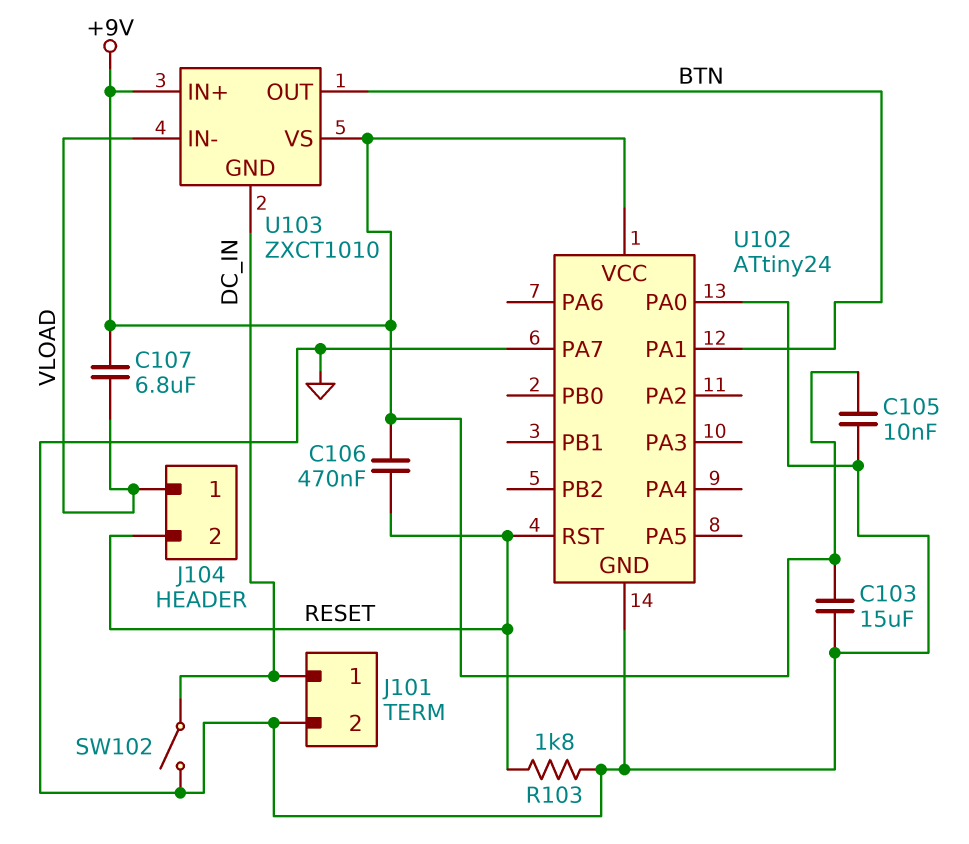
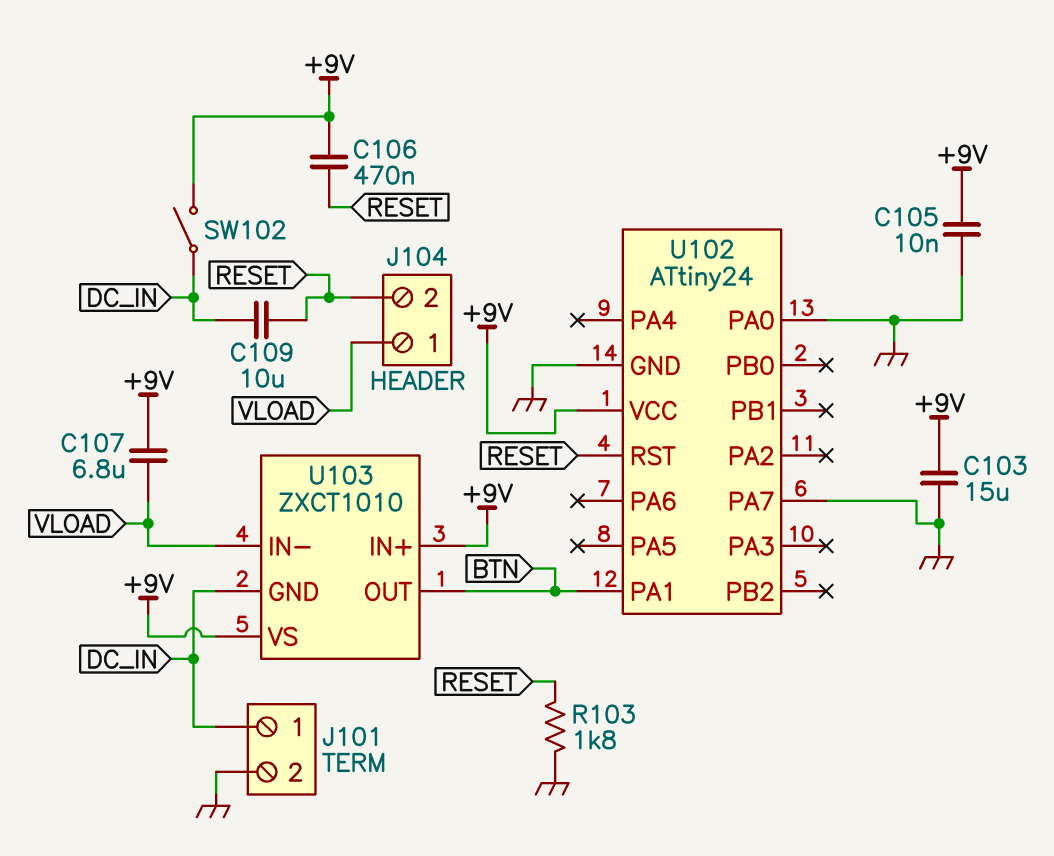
C109: none -> 10uF (DC_IN, RESET)
SW102: switch (DC_IN, GND) -> switch (+9V, DC_IN)

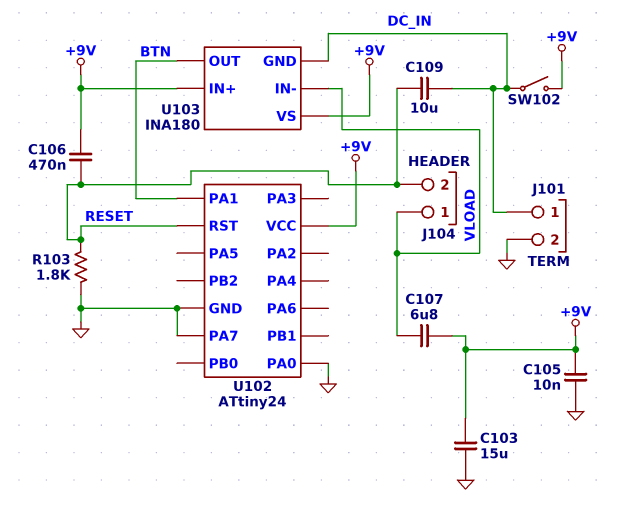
U103: ZXCT1010 -> INA180

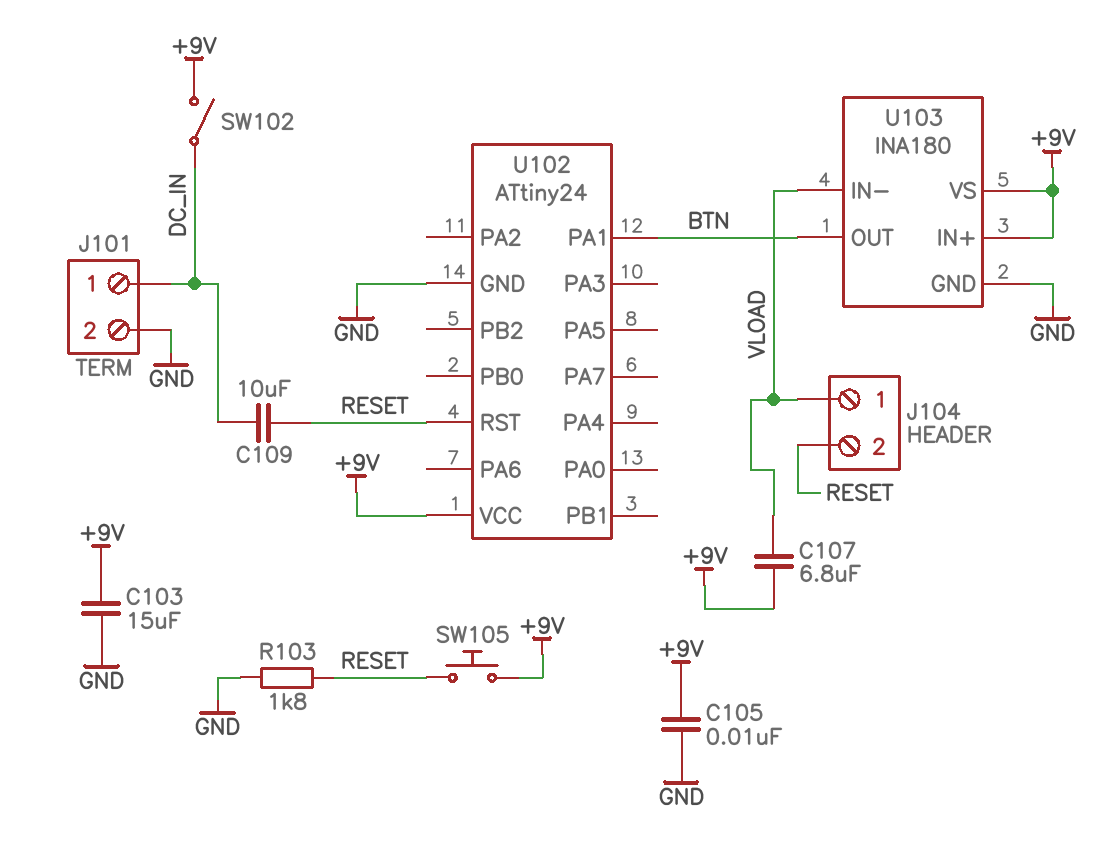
C106: 470nF (+9V, RESET) -> none
SW105: none -> button (+9V, RESET)
U102 pin PA0: GND -> none
U102 pin PA7: GND -> none
U103 pin GND: DC_IN -> GND

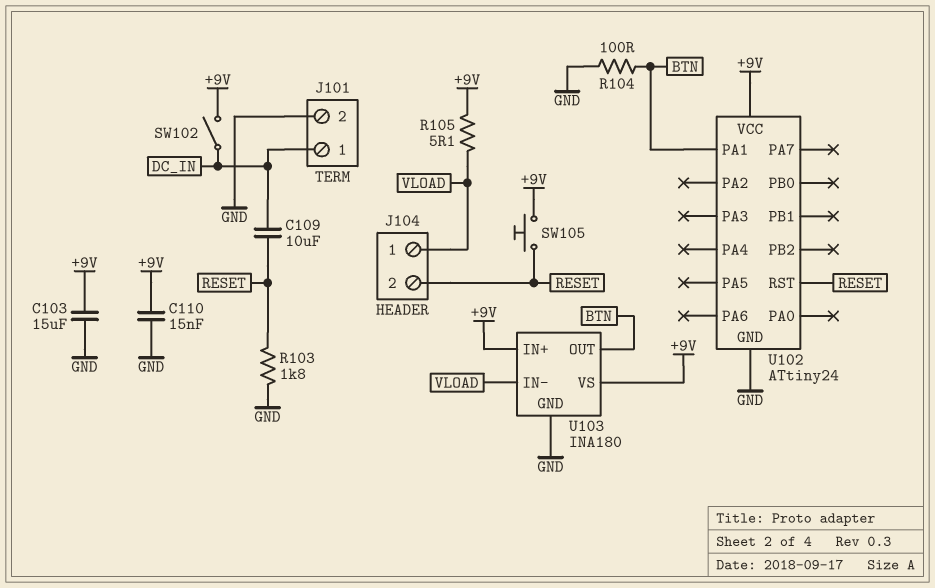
C105: 10nF (+9V, GND) -> none
C107: 6.8uF (+9V, VLOAD) -> none
C110: none -> 15nF (+9V, GND)
R104: none -> 100 (BTN, GND)
R105: none -> 5.1 (+9V, VLOAD)

